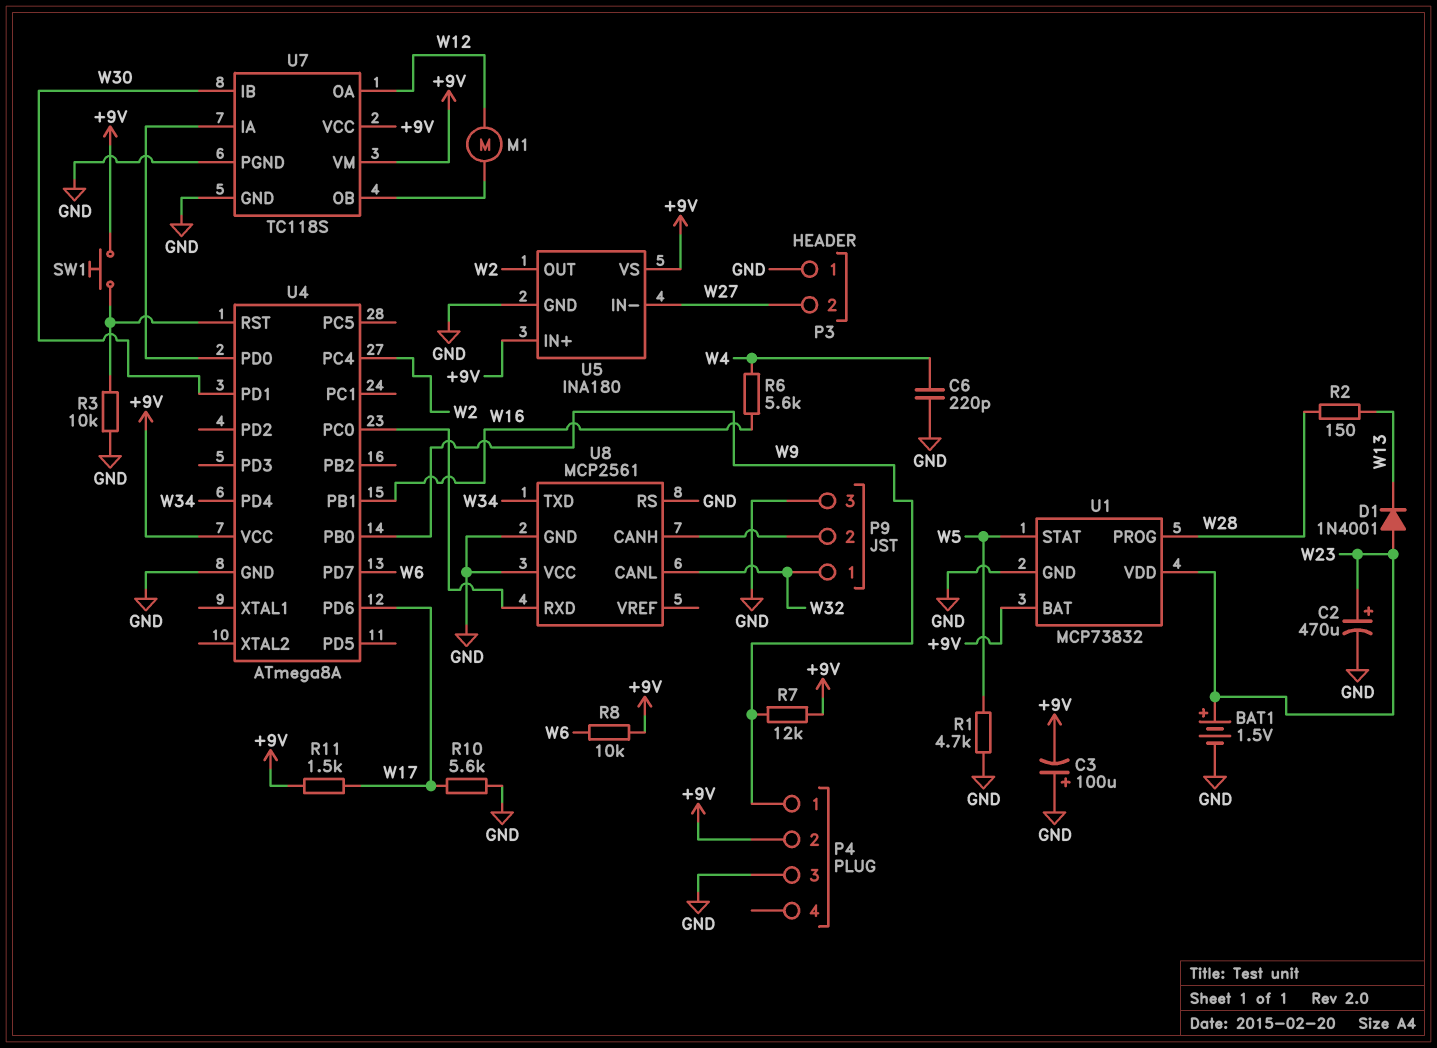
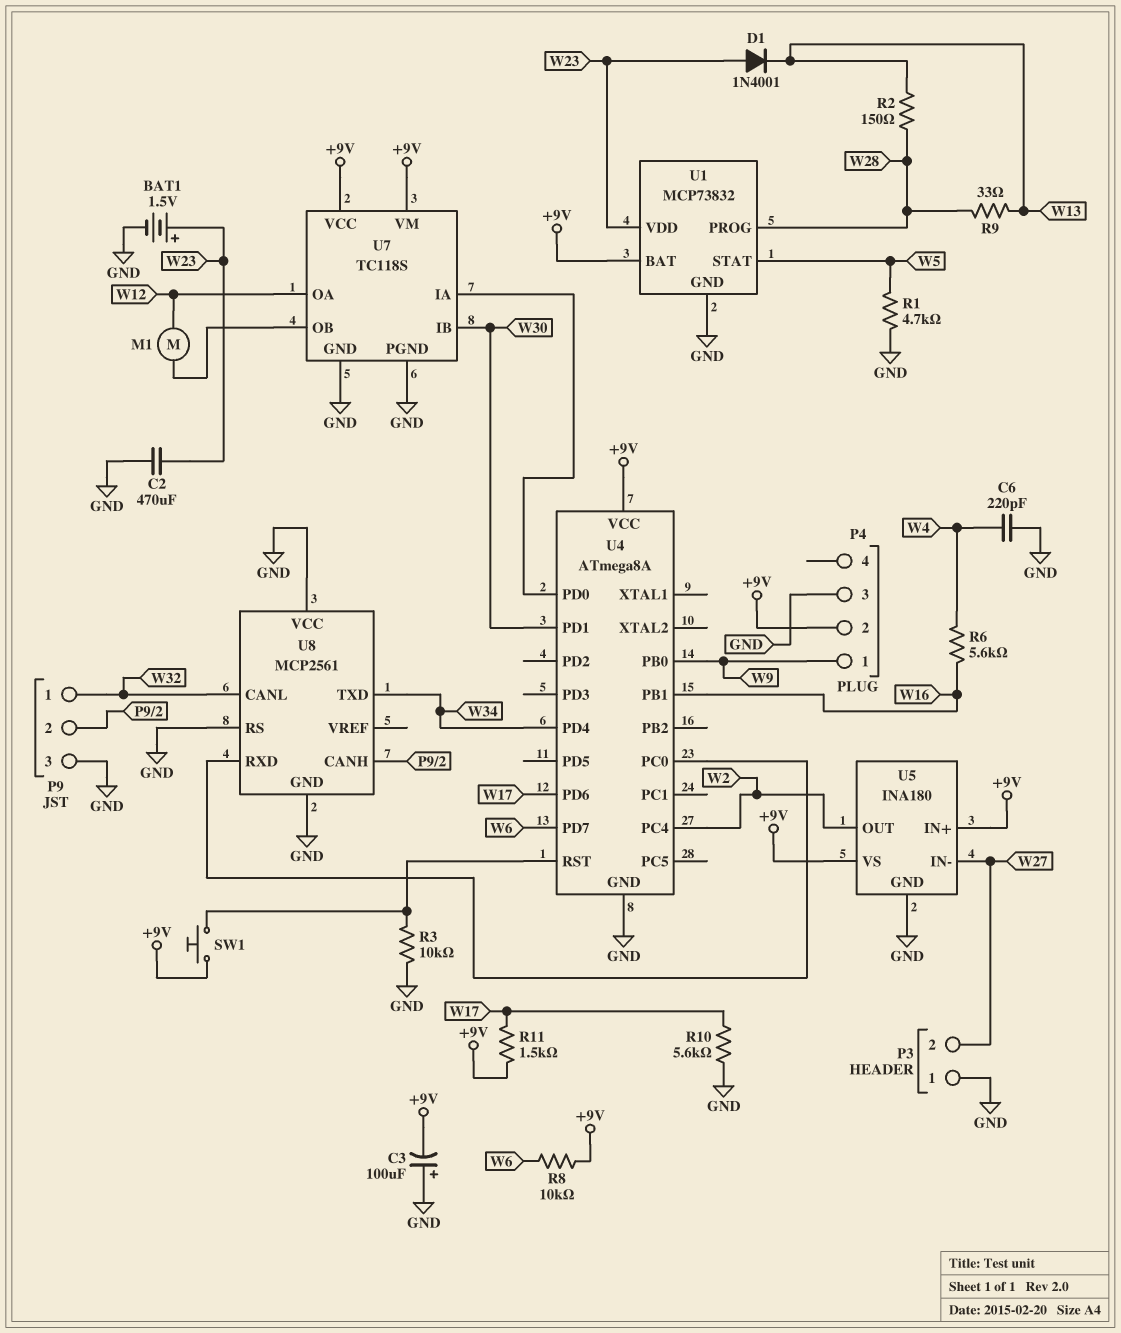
C2: 470uF (plus W23, minus GND) -> 470uF (GND, W23)
R7: 12k (+9V, W9) -> none
R9: none -> 33 (W13, W28)

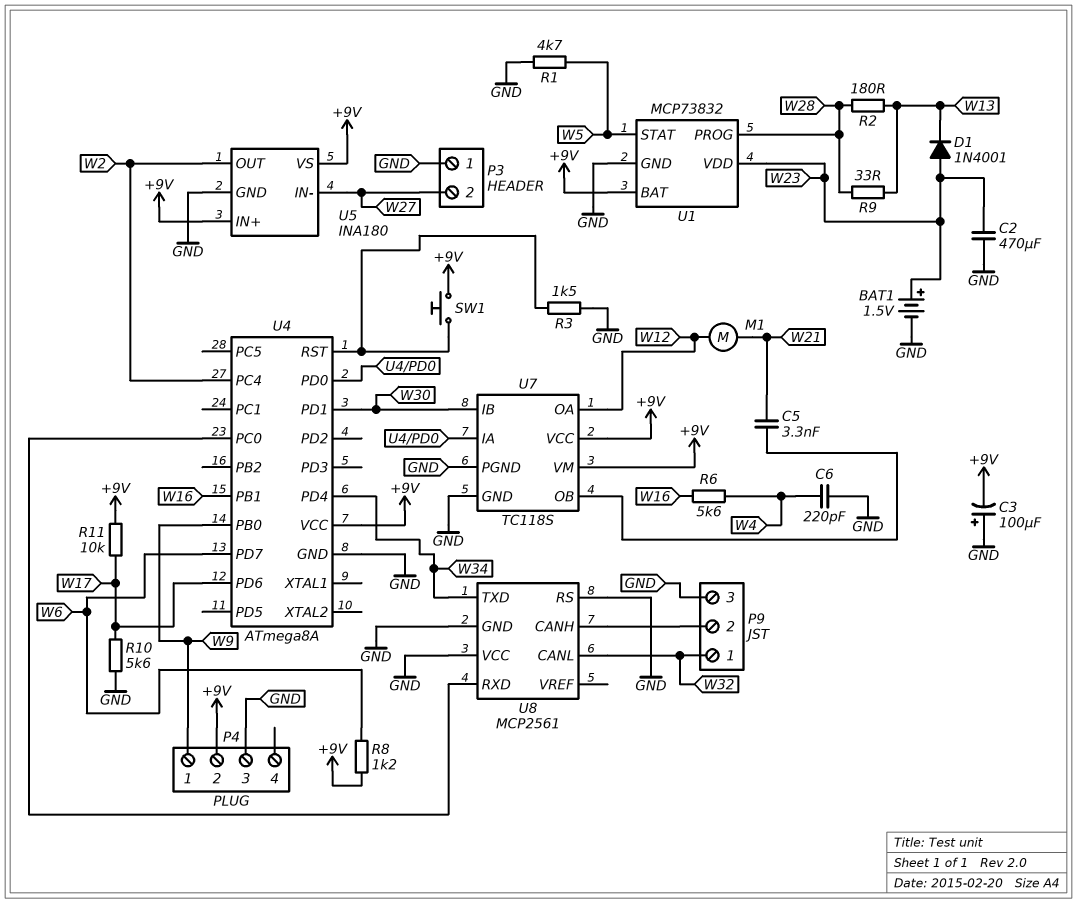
C5: none -> 3.3nF (U7/OB, W21)
M1: motor (U7/OB, W12) -> motor (W12, W21)
R2: 150 (W13, W28) -> 180 (W13, W28)
R3: 10k (GND, U4/RST) -> 1.5k (GND, U4/RST)
R8: 10k (+9V, W6) -> 1.2k (+9V, W6)
R11: 1.5k (+9V, W17) -> 10k (+9V, W17)

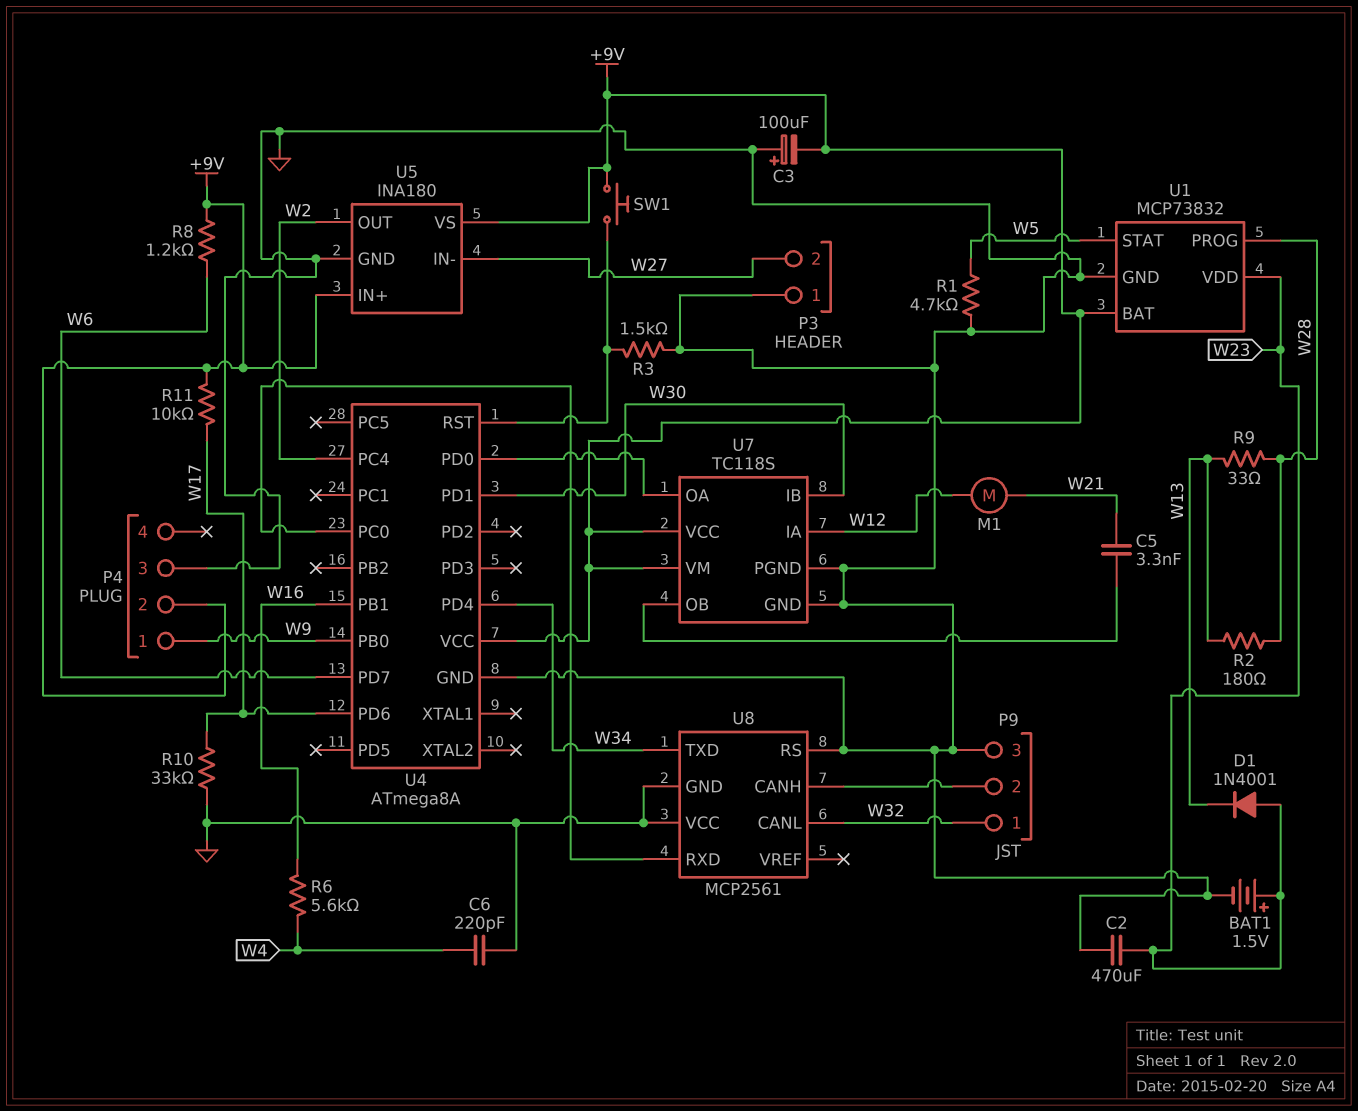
R10: 5.6k (GND, W17) -> 33k (GND, W17)
U7 pin IA: U4/PD0 -> W12
U7 pin OA: W12 -> U4/PD0

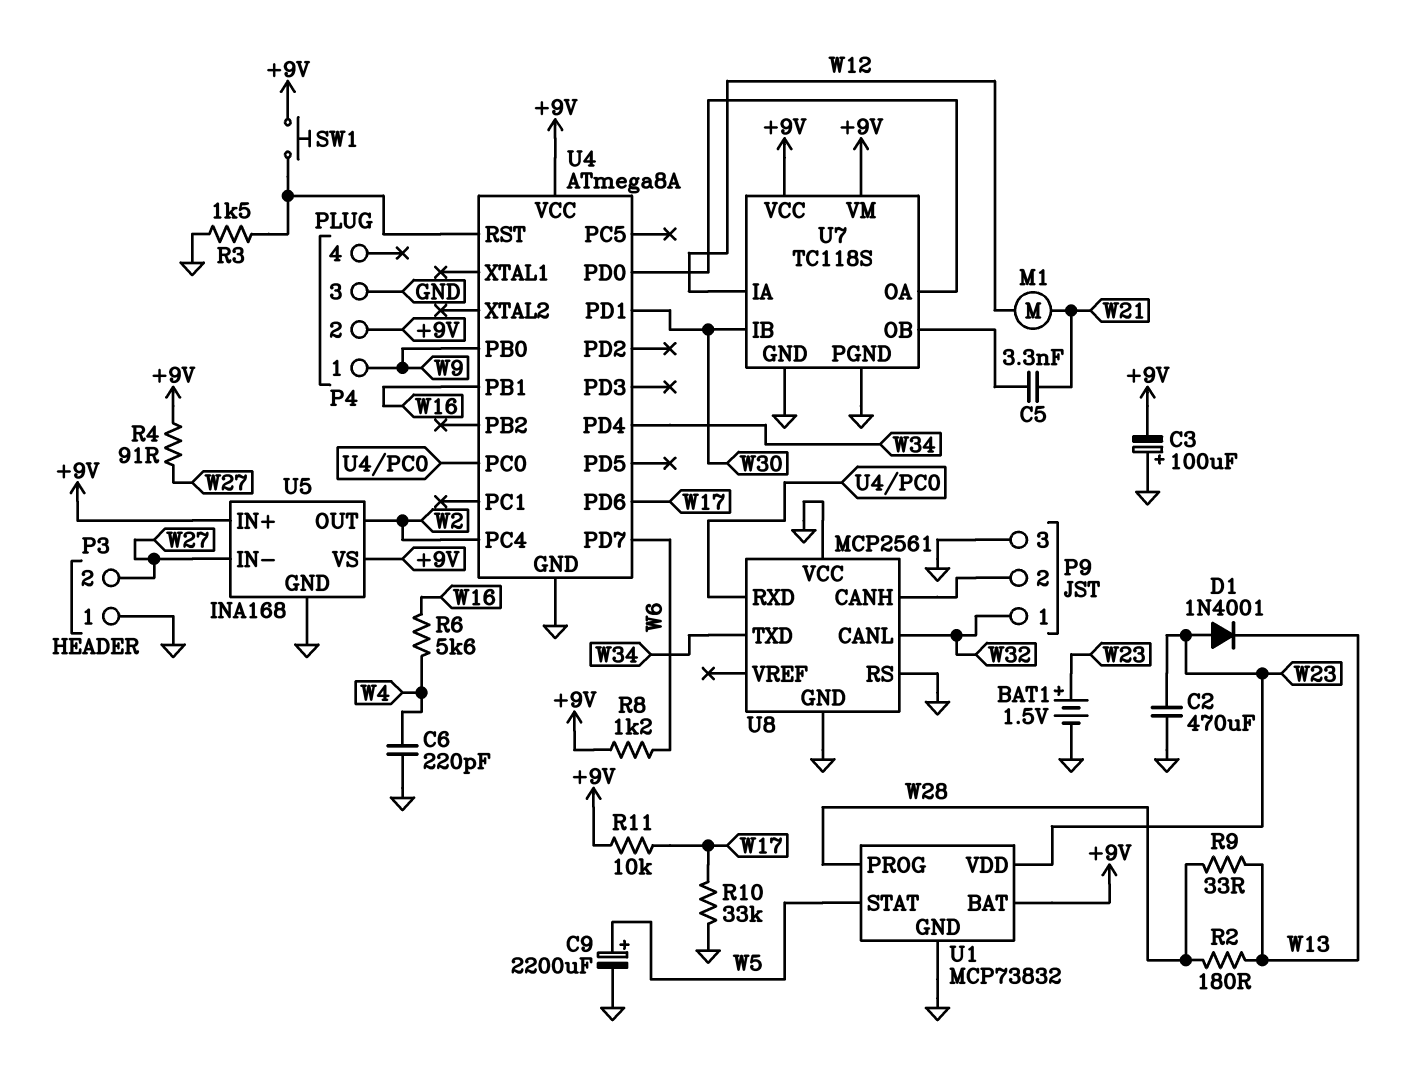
C9: none -> 2200uF (plus W5, minus GND)
R1: 4.7k (GND, W5) -> none
R4: none -> 91 (+9V, W27)
U5: INA180 -> INA168

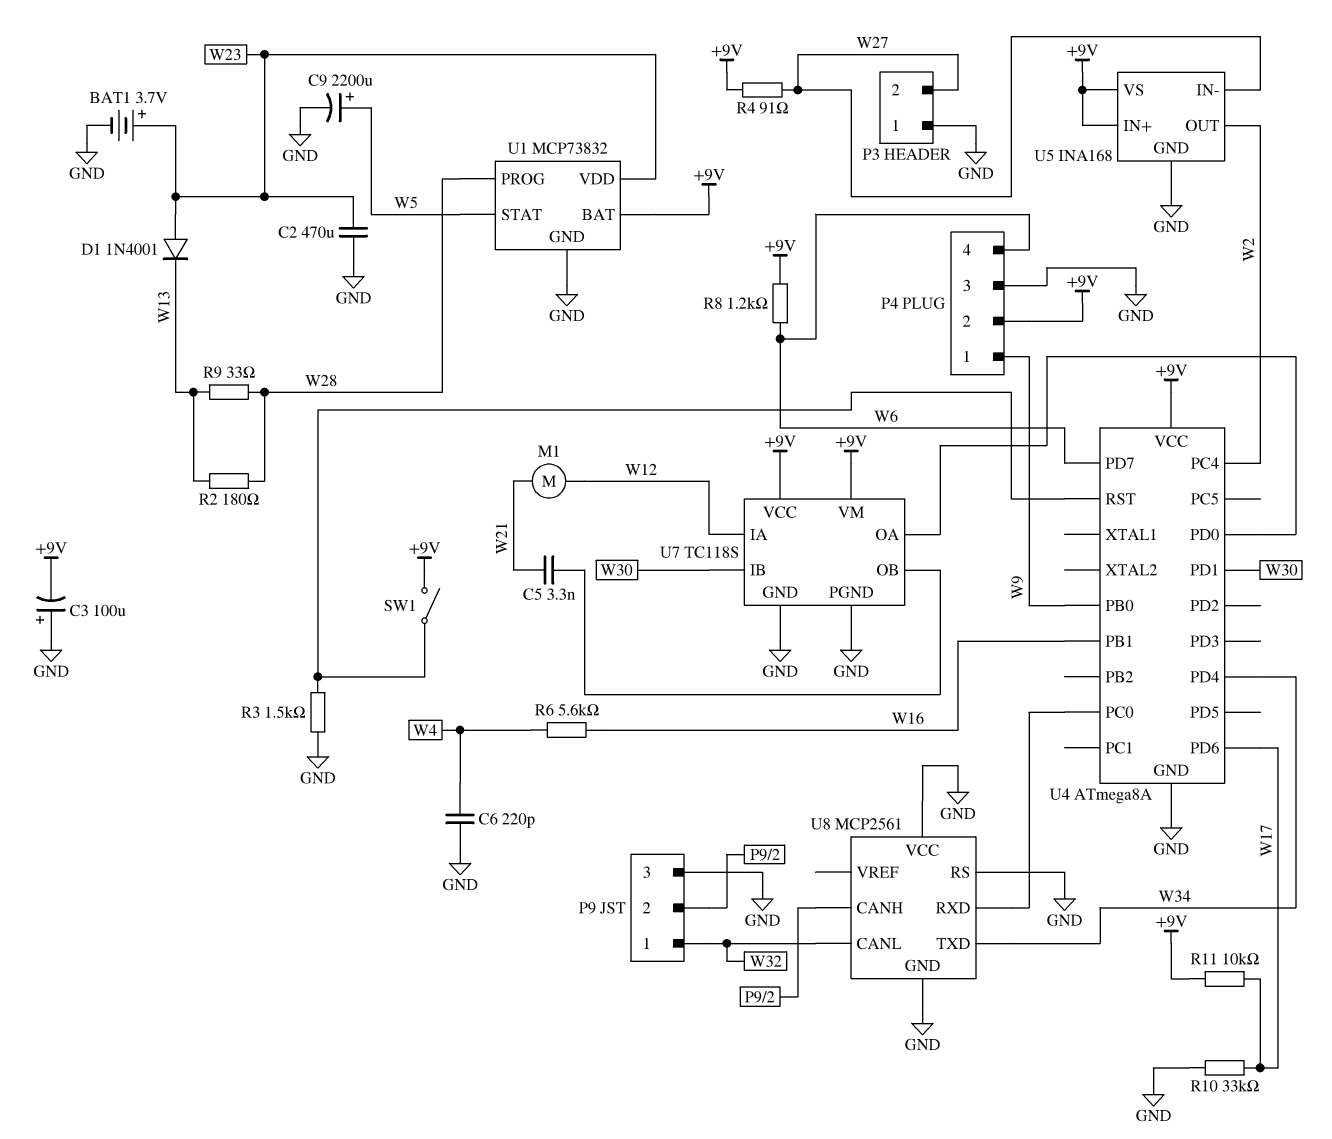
BAT1: 1.5V (plus W23, minus GND) -> 3.7V (plus W23, minus GND)
P4 pin 4: none -> W6
SW1: button (+9V, U4/RST) -> switch (+9V, U4/RST)

